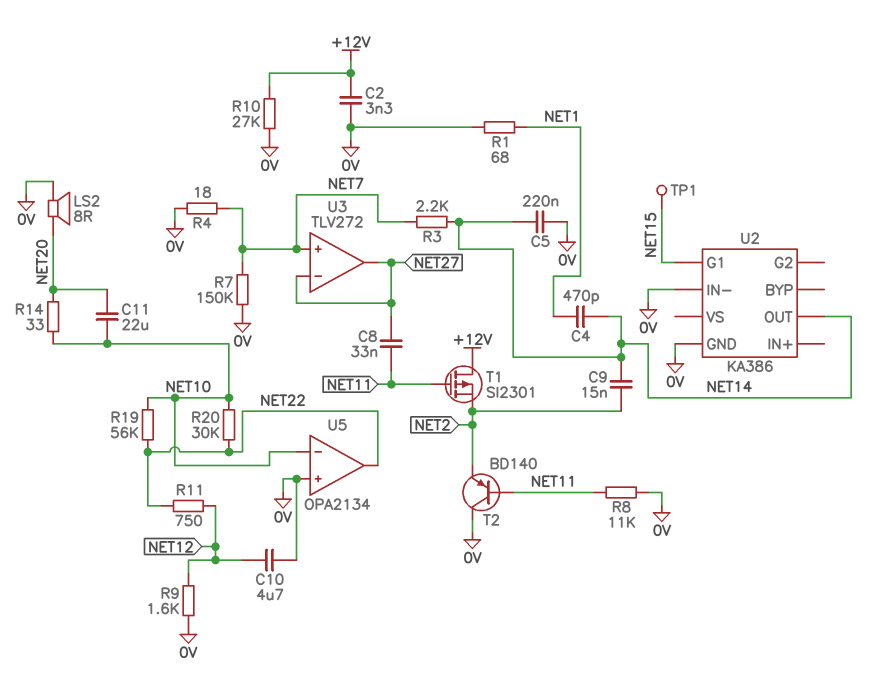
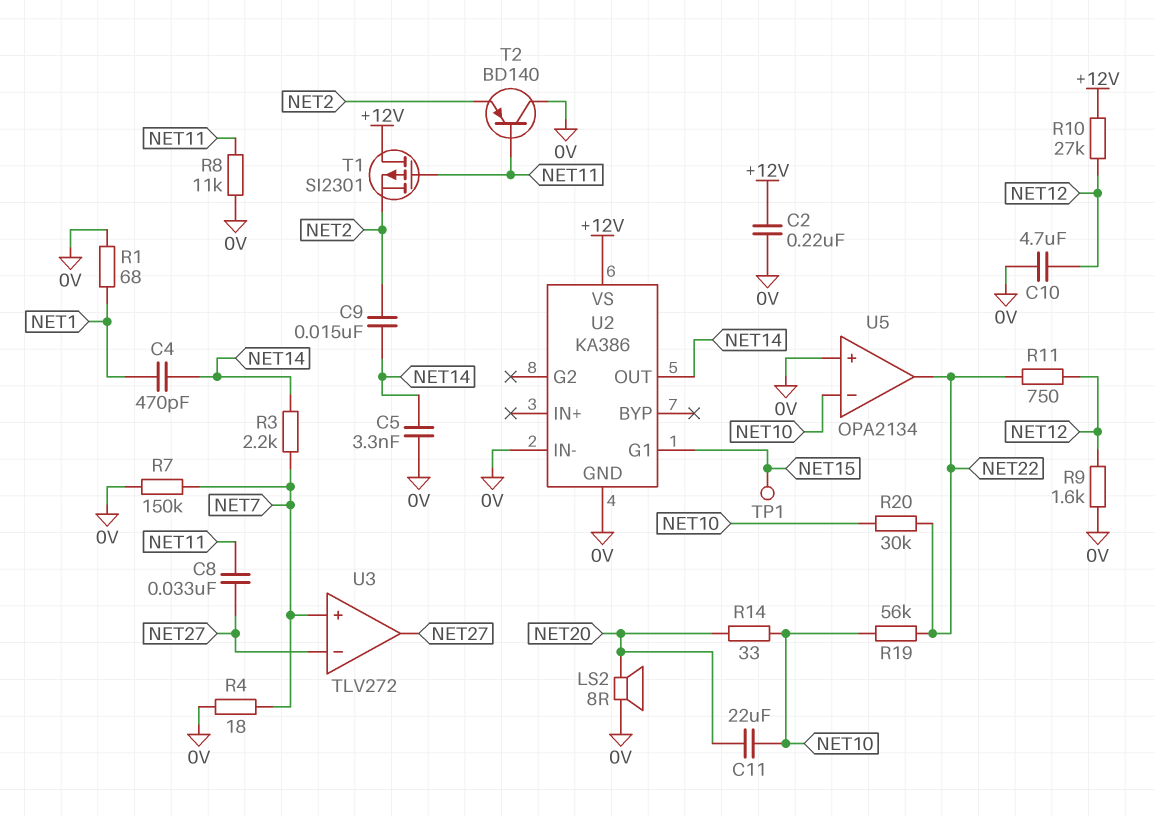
C2: 3.3nF (+12V, 0V) -> 220nF (+12V, 0V)
C5: 220nF (0V, NET14) -> 3.3nF (0V, NET14)
R10: 27k (+12V, 0V) -> 27k (+12V, NET12)
U2 pin VS: none -> +12V

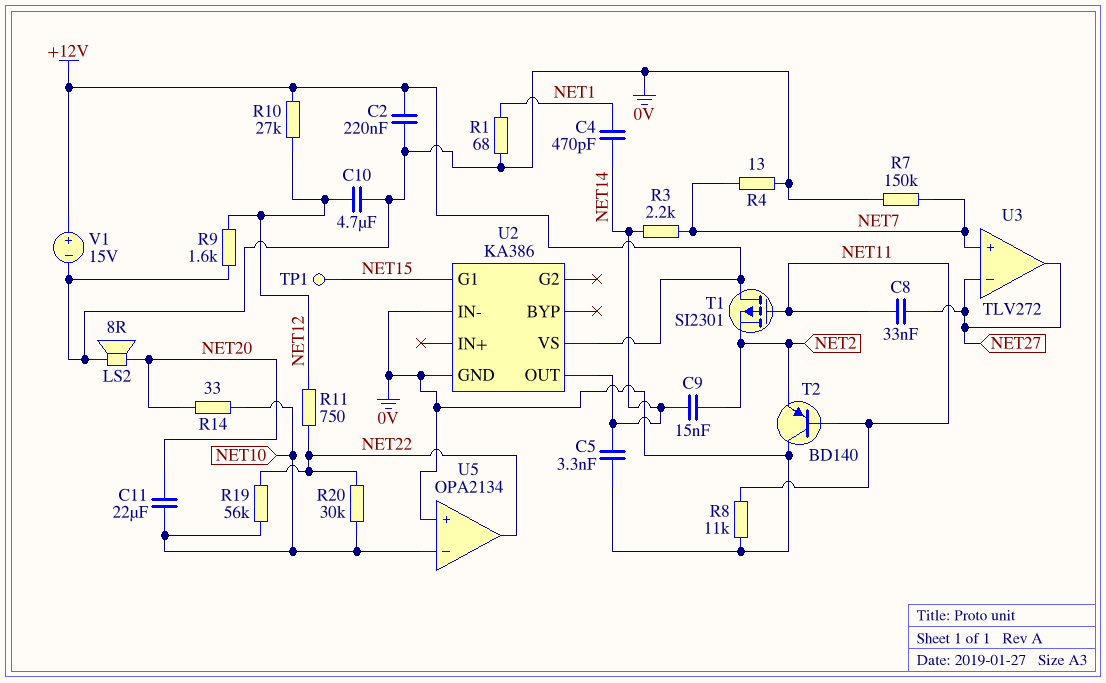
R4: 18 (0V, NET7) -> 13 (0V, NET7)
V1: none -> 15V (plus +12V, minus 0V)

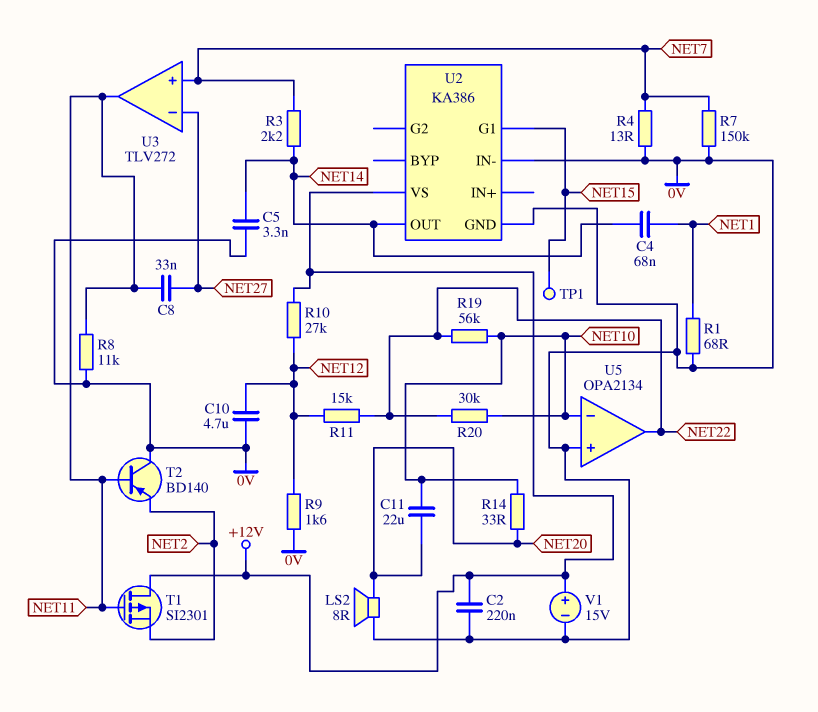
C4: 470pF (NET1, NET14) -> 68nF (NET1, NET14)
C9: 15nF (NET2, NET14) -> none
R11: 750 (NET12, NET22) -> 15k (NET12, NET22)
U3 pin out: NET27 -> NET11

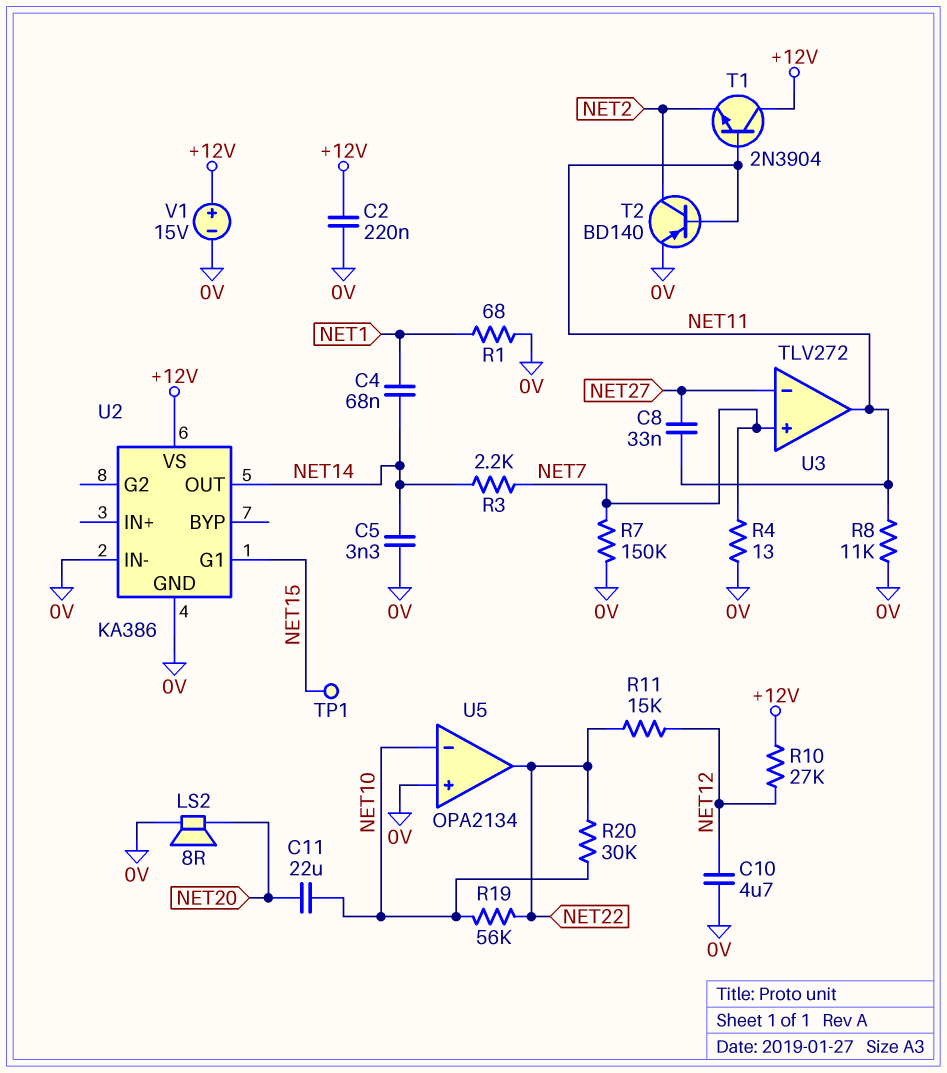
R9: 1.6k (0V, NET12) -> none
R14: 33 (NET10, NET20) -> none
T1: PMOS SI2301 (G NET11, D +12V, S NET2) -> NPN 2N3904 (B NET11, C +12V, E NET2)
T2: PNP BD140 (B NET11, C 0V, E NET2) -> PNP BD140 (B NET11, C NET2, E 0V)

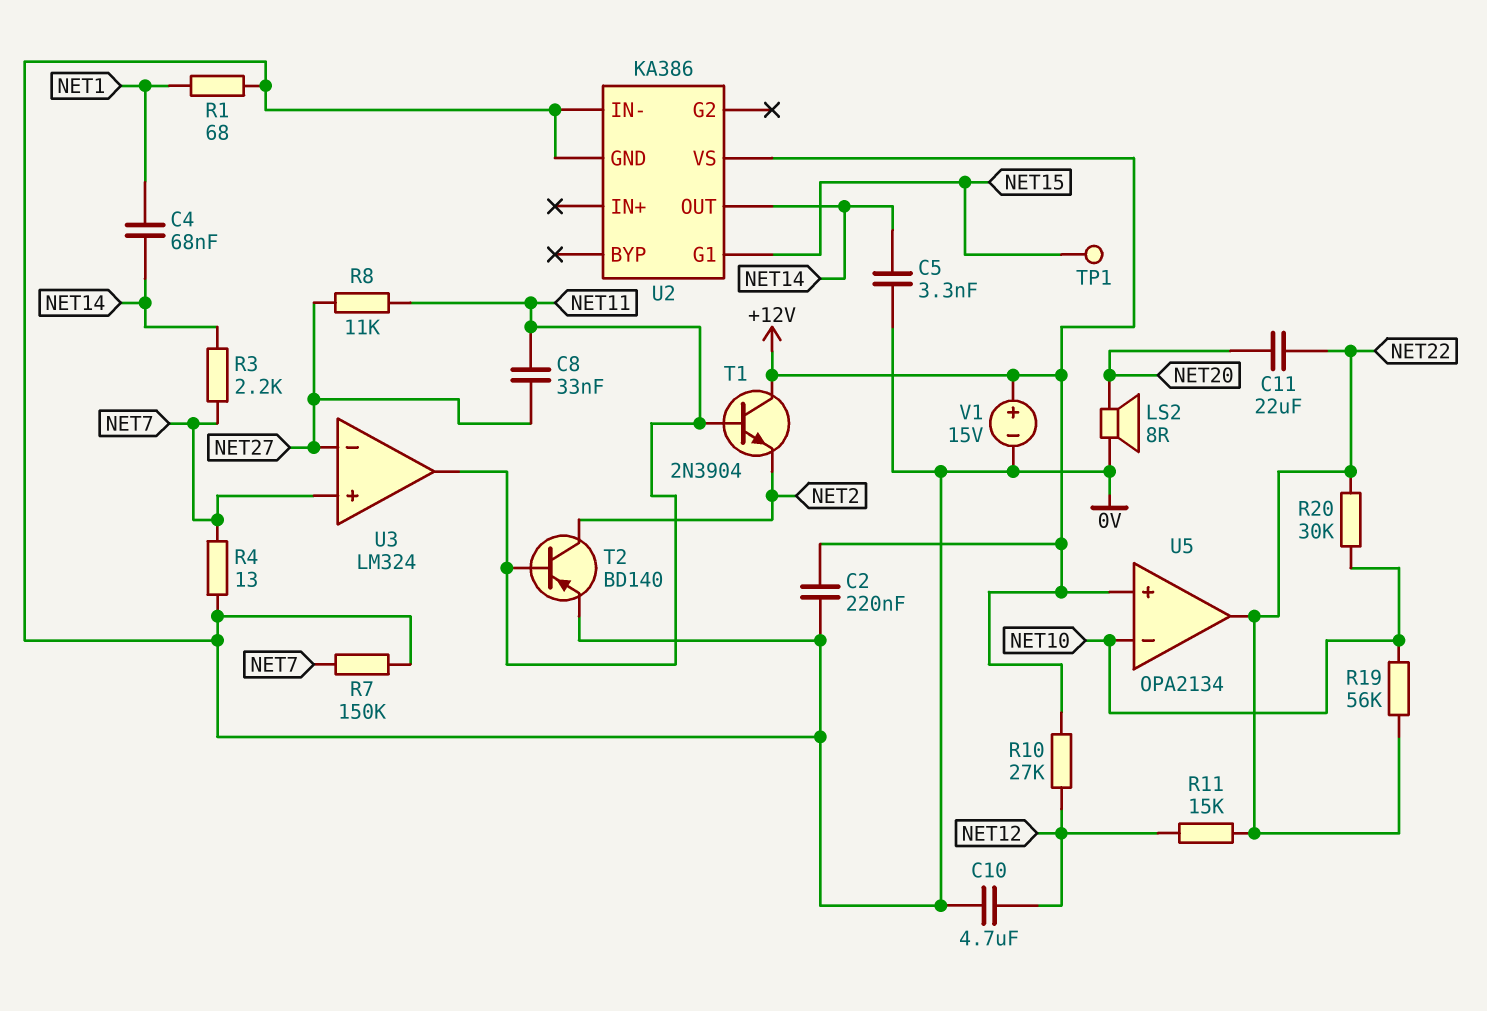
C11: 22uF (NET10, NET20) -> 22uF (NET20, NET22)
R8: 11k (0V, NET11) -> 11k (NET11, NET27)
U3: TLV272 -> LM324
U5 pin in+: 0V -> +12V

